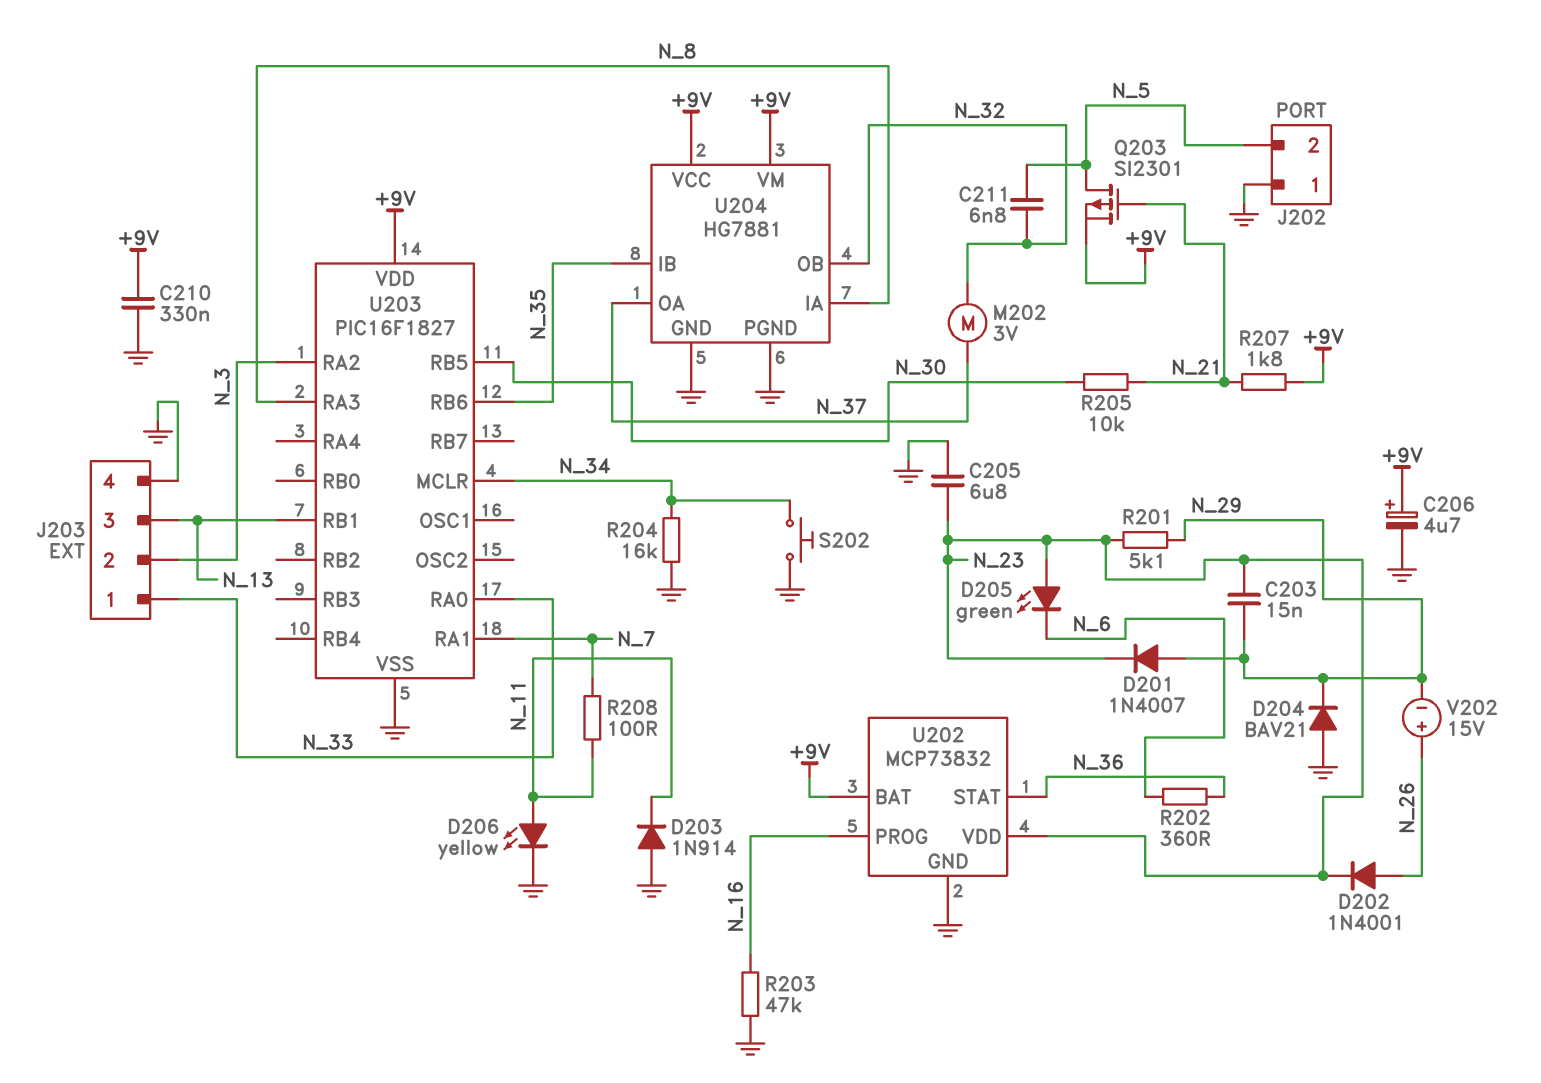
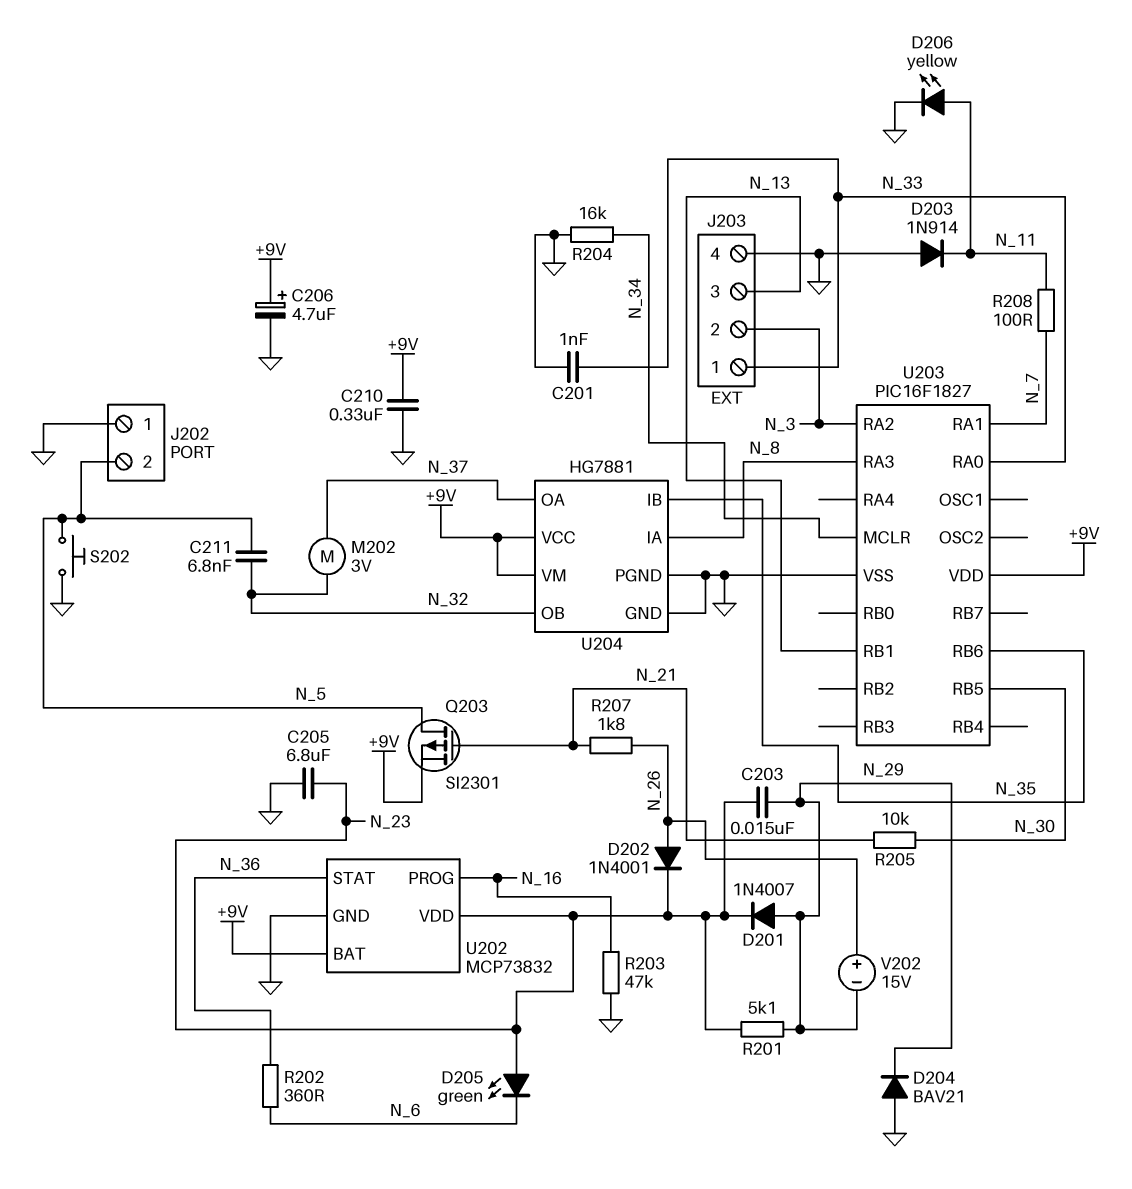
C201: none -> 1nF (GND, N_33)
R207: 1.8k (+9V, N_21) -> 1.8k (N_21, N_26)
S202: button (GND, N_34) -> button (GND, N_5)

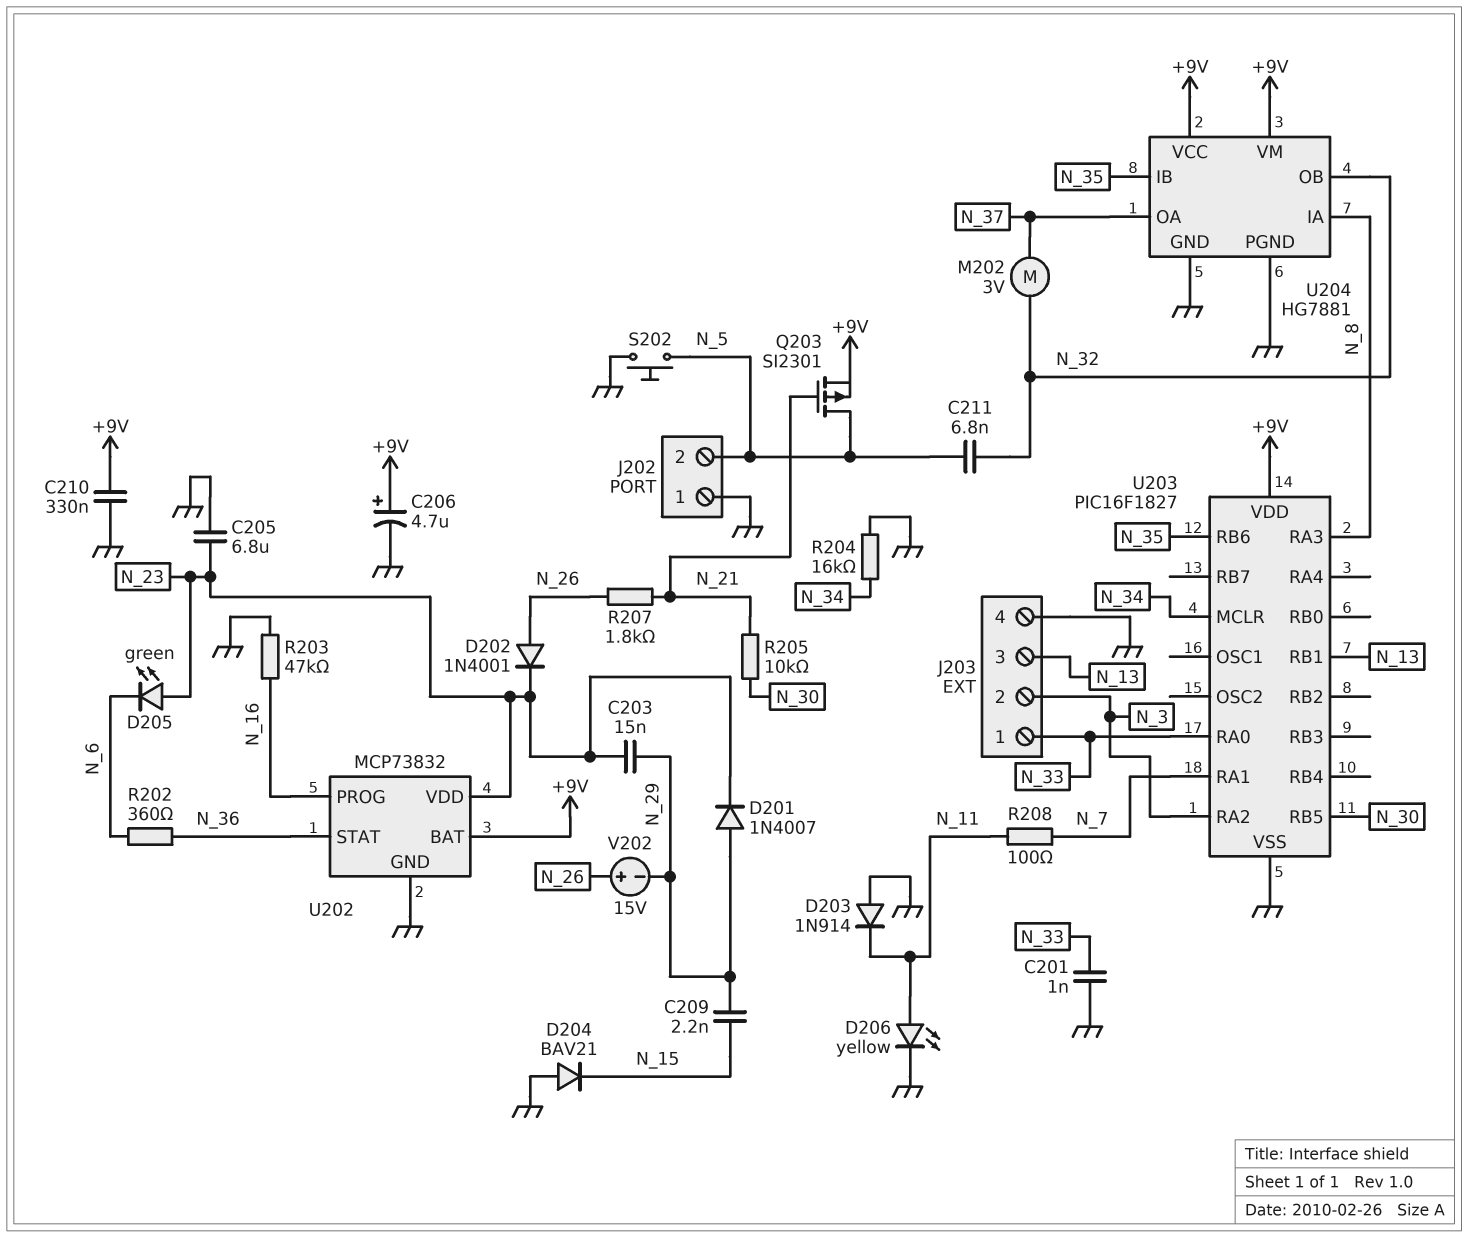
C209: none -> 2.2nF (N_15, N_29)
D204: diode BAV21 (A GND, K N_29) -> diode BAV21 (A GND, K N_15)
R201: 5.1k (N_23, N_29) -> none

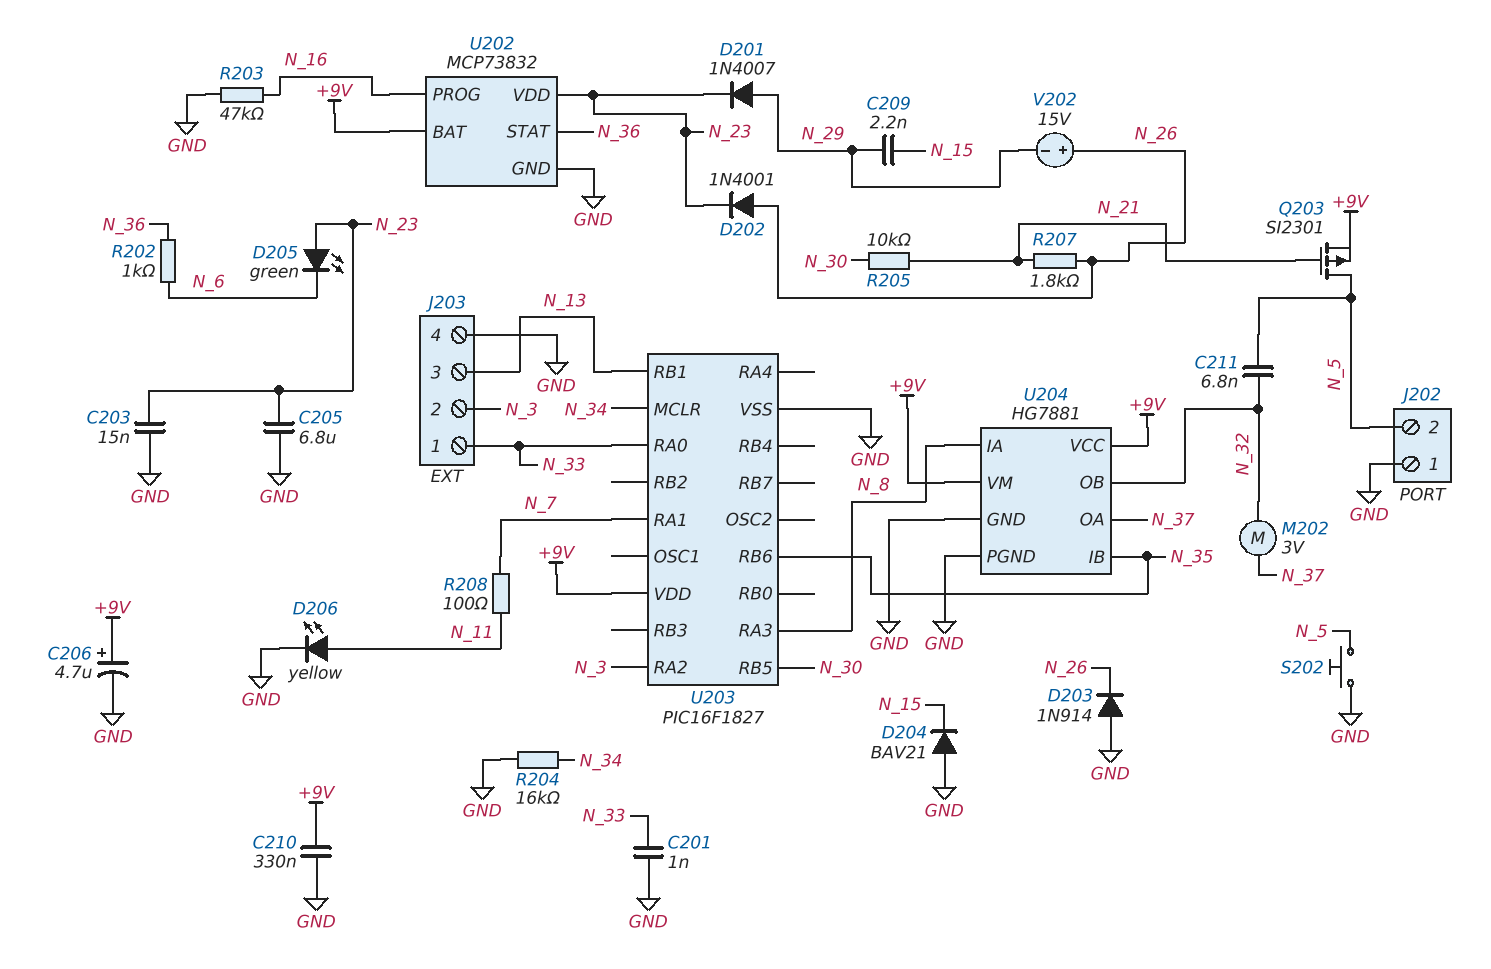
C203: 15nF (N_23, N_29) -> 15nF (GND, N_23)
D203: diode 1N914 (A GND, K N_11) -> diode 1N914 (A GND, K N_26)
R202: 360 (N_6, N_36) -> 1k (N_6, N_36)

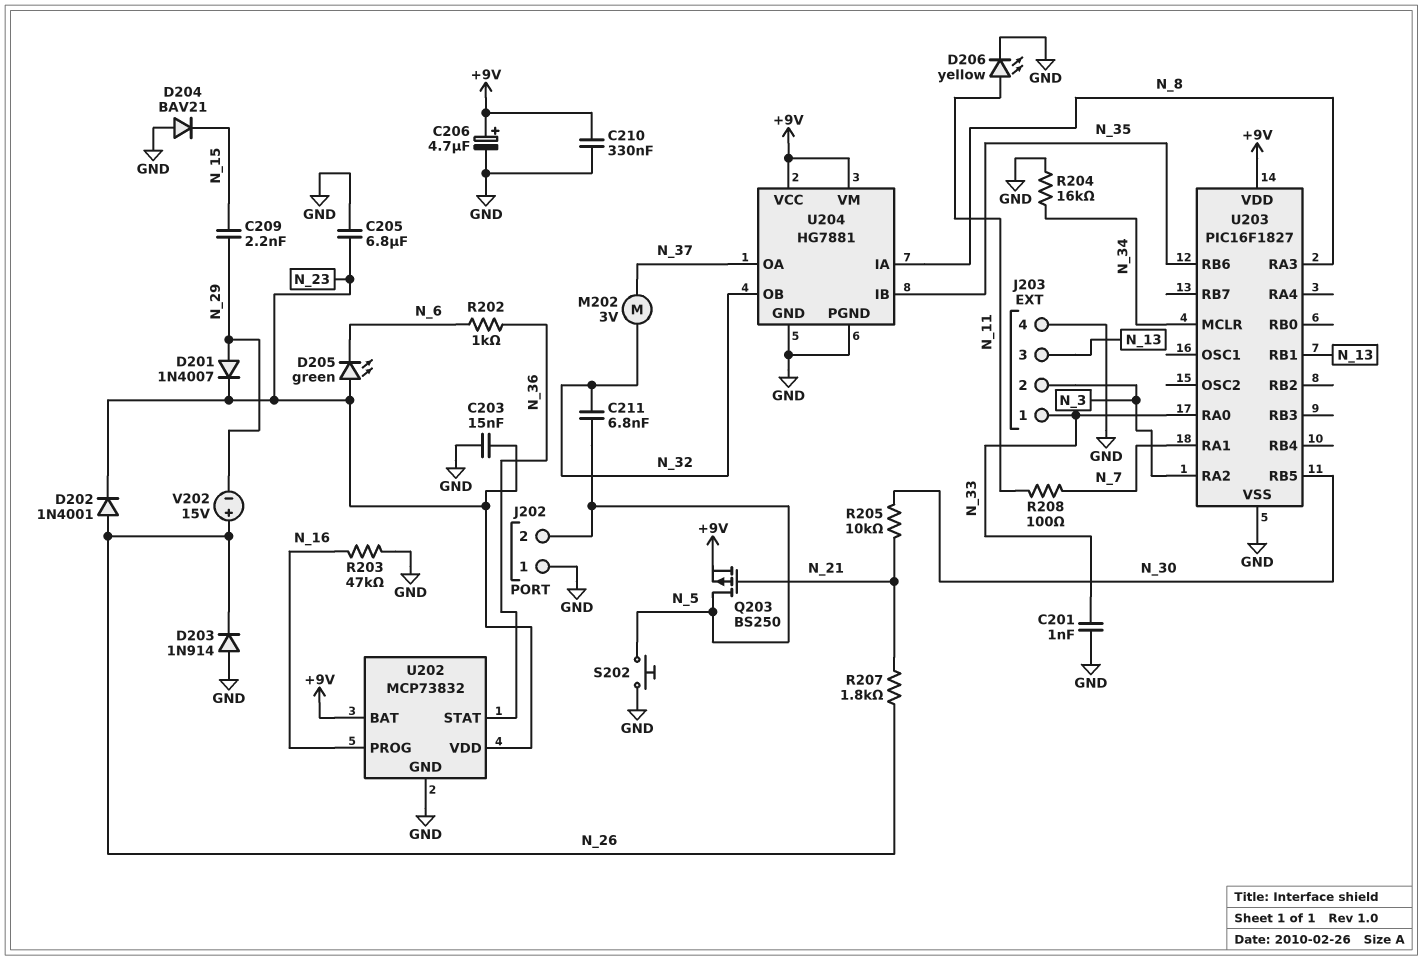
Q203: PMOS SI2301 (G N_21, D N_5, S +9V) -> PMOS BS250 (G N_21, D N_5, S +9V)

